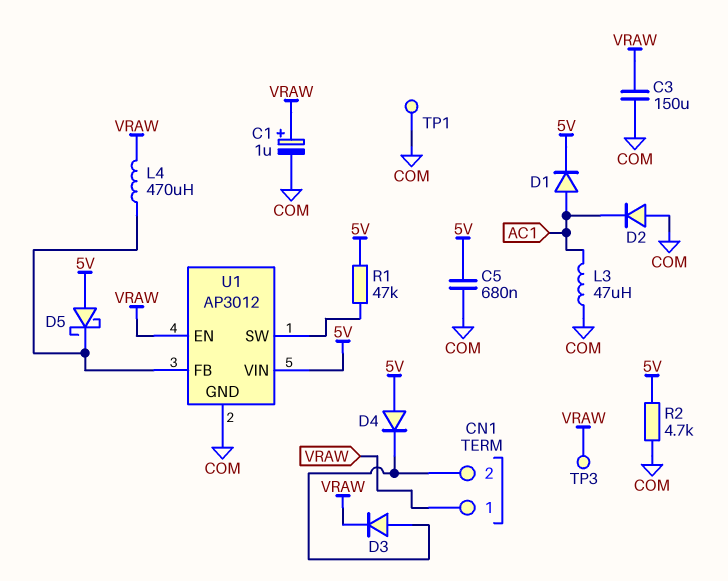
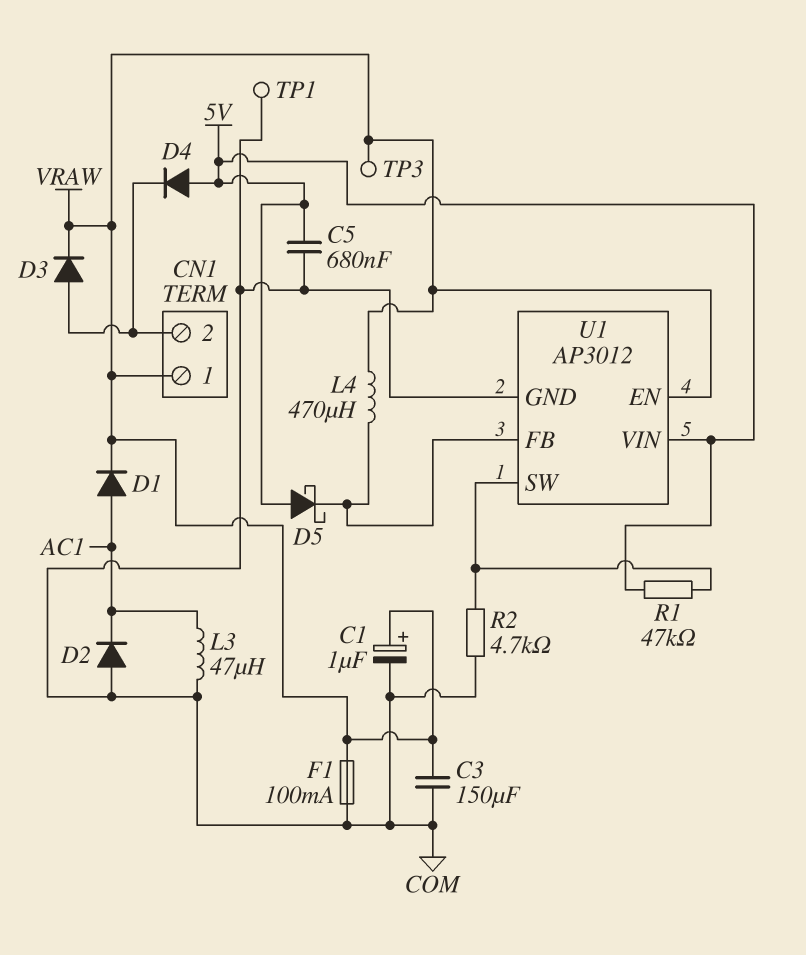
D1: diode (A AC1, K 5V) -> diode (A AC1, K VRAW)
F1: none -> 100mA (COM, VRAW)
R2: 4.7k (5V, COM) -> 4.7k (COM, U1/SW)

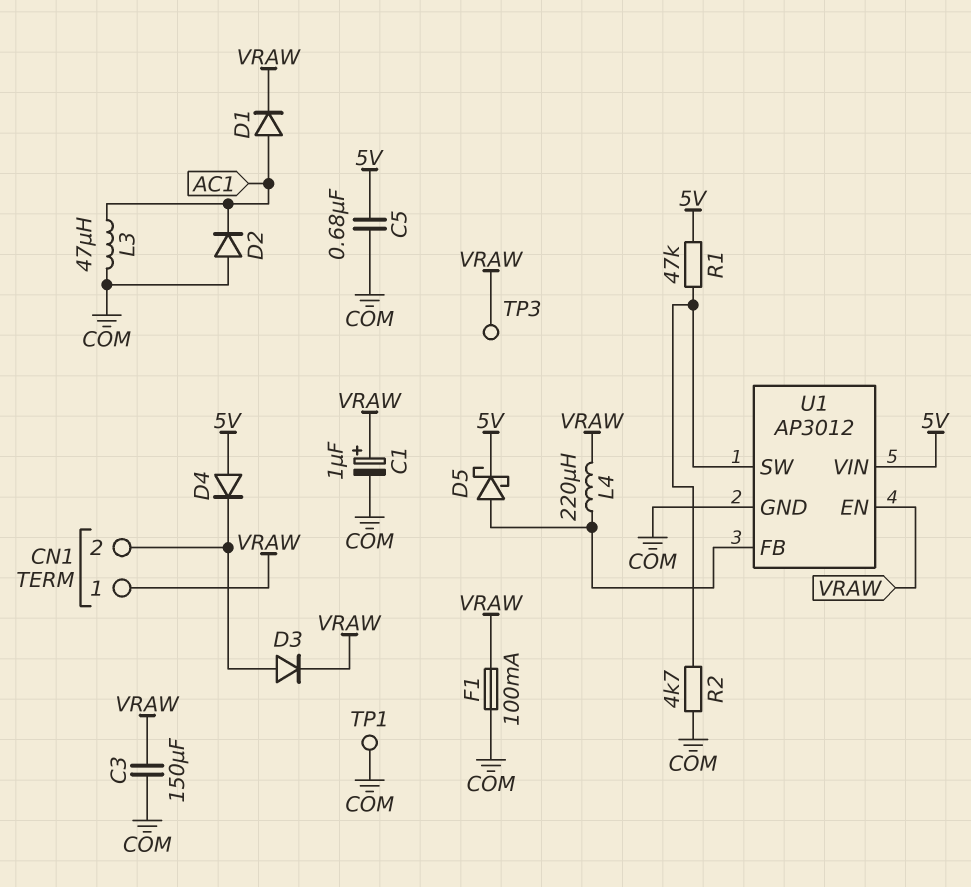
D5: schottky (A 5V, K U1/FB) -> schottky (A U1/FB, K 5V)
L4: 470uH (U1/FB, VRAW) -> 220uH (U1/FB, VRAW)

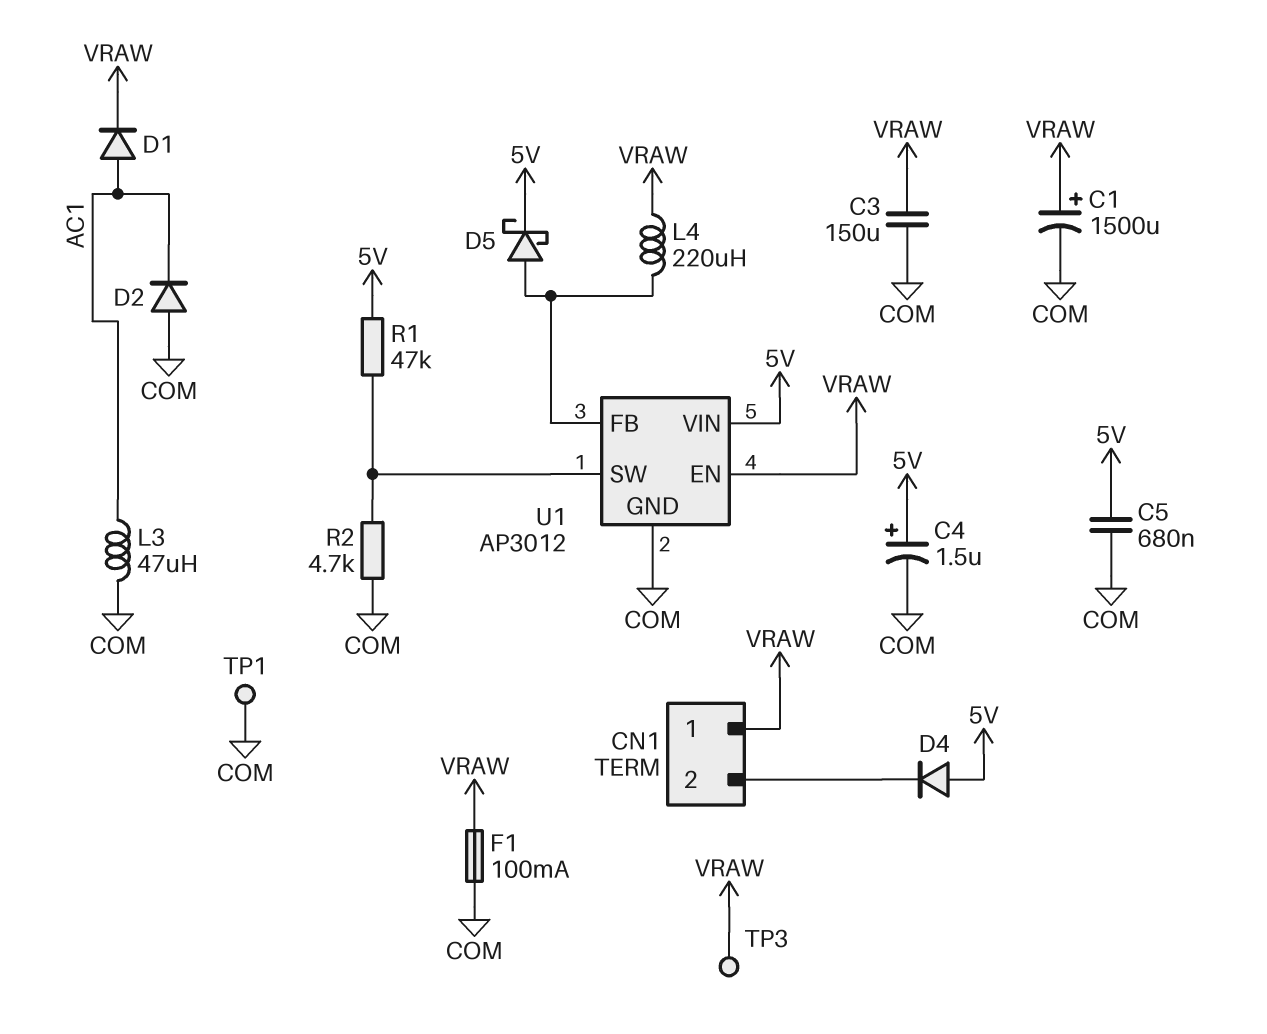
C1: 1uF (plus VRAW, minus COM) -> 1500uF (plus VRAW, minus COM)
C4: none -> 1.5uF (plus 5V, minus COM)
D3: diode (A CN1/2, K VRAW) -> none

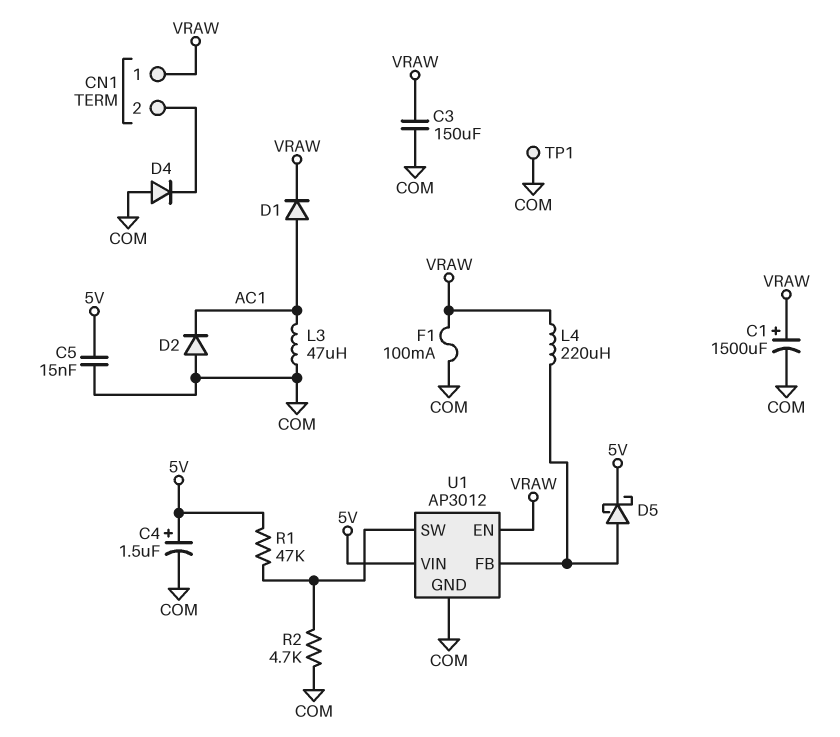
C5: 680nF (5V, COM) -> 15nF (5V, COM)
D4: diode (A 5V, K CN1/2) -> diode (A COM, K CN1/2)
TP3: test point (VRAW) -> none

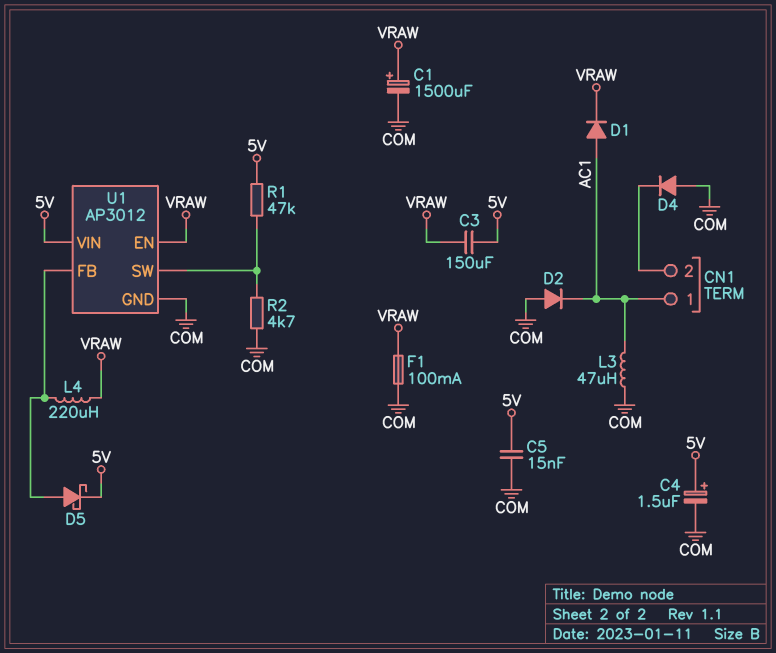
C3: 150uF (COM, VRAW) -> 150uF (5V, VRAW)
CN1 pin 1: VRAW -> AC1
TP1: test point (COM) -> none

